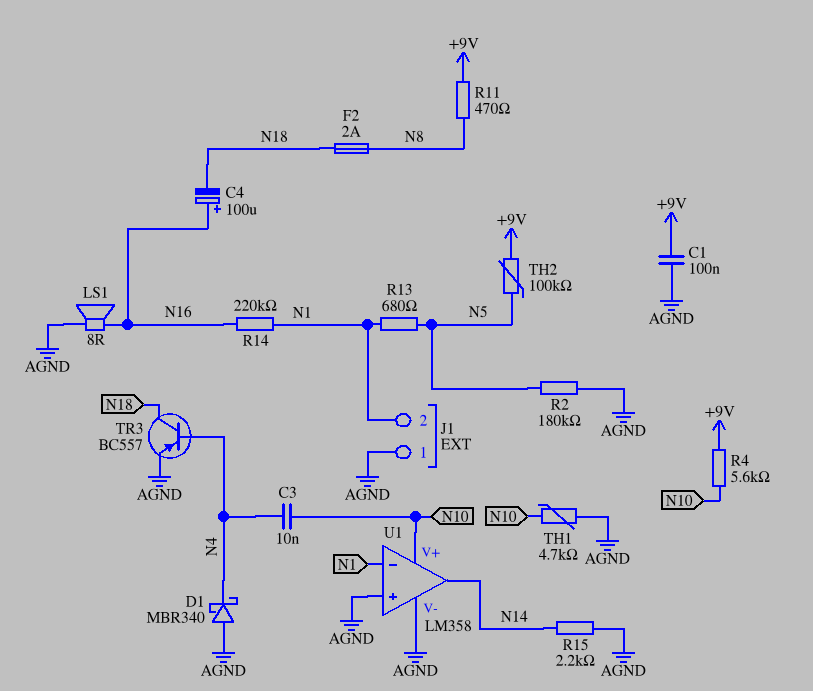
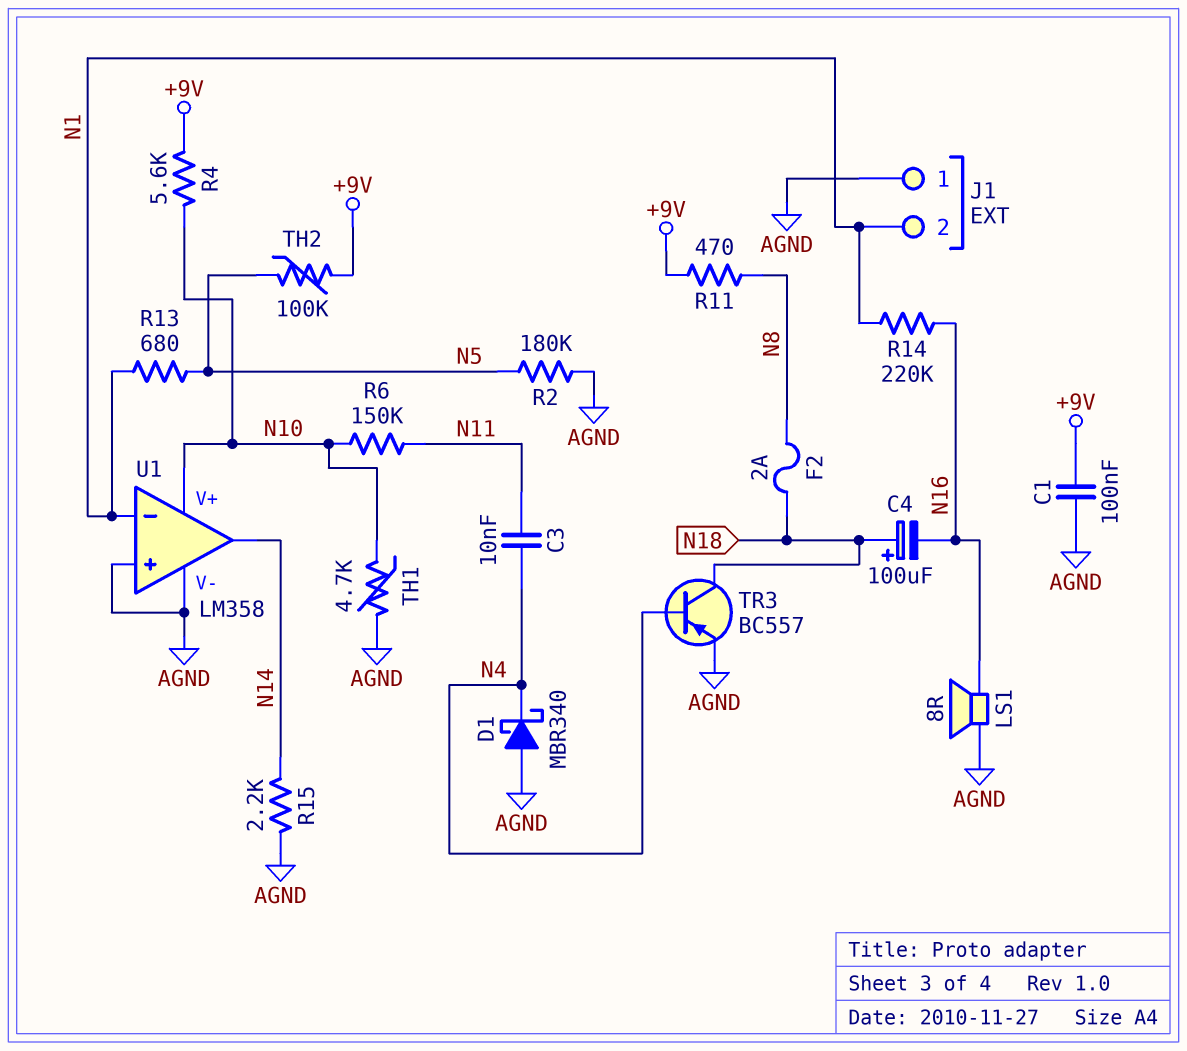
C3: 10nF (N4, N10) -> 10nF (N4, N11)
C4: 100uF (plus N16, minus N18) -> 100uF (plus N18, minus N16)
R6: none -> 150k (N10, N11)

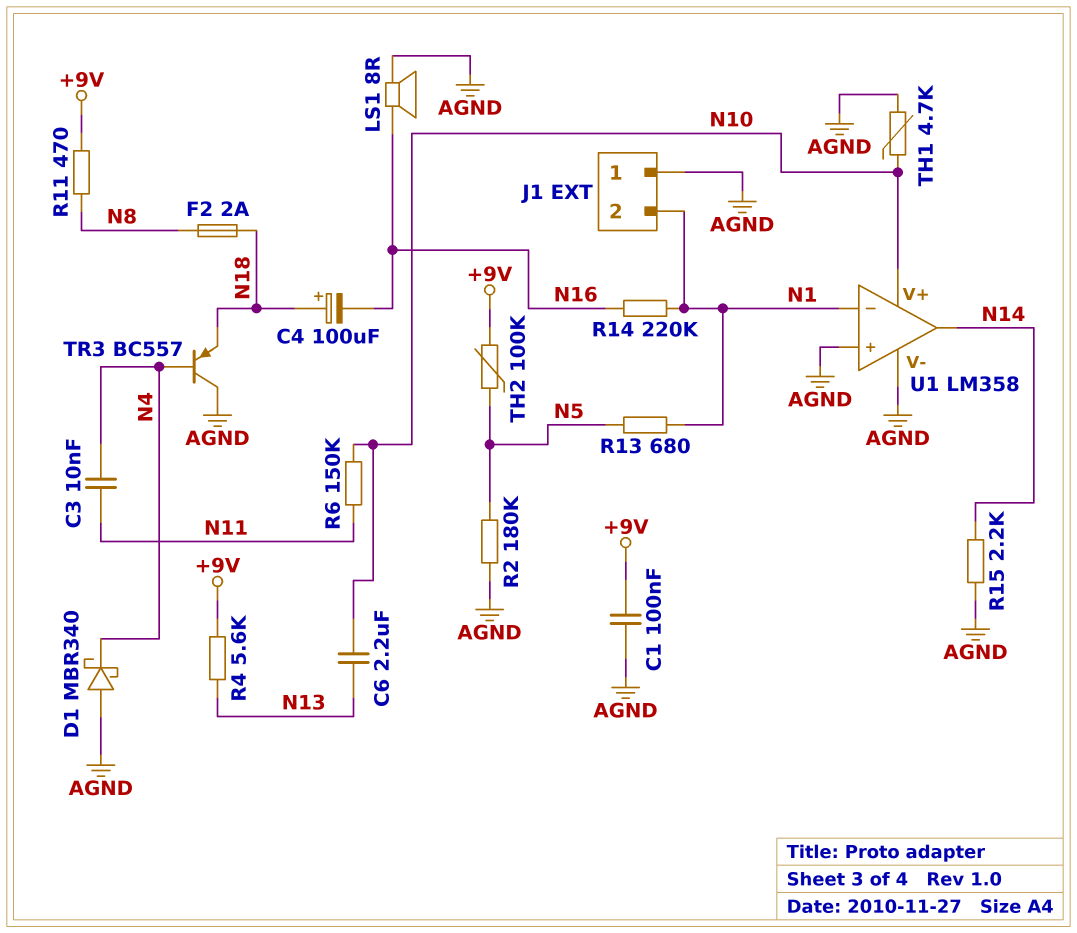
C6: none -> 2.2uF (N10, N13)
R4: 5.6k (+9V, N10) -> 5.6k (+9V, N13)
TR3: PNP BC557 (B N4, C N18, E AGND) -> PNP BC557 (B N4, C AGND, E N18)

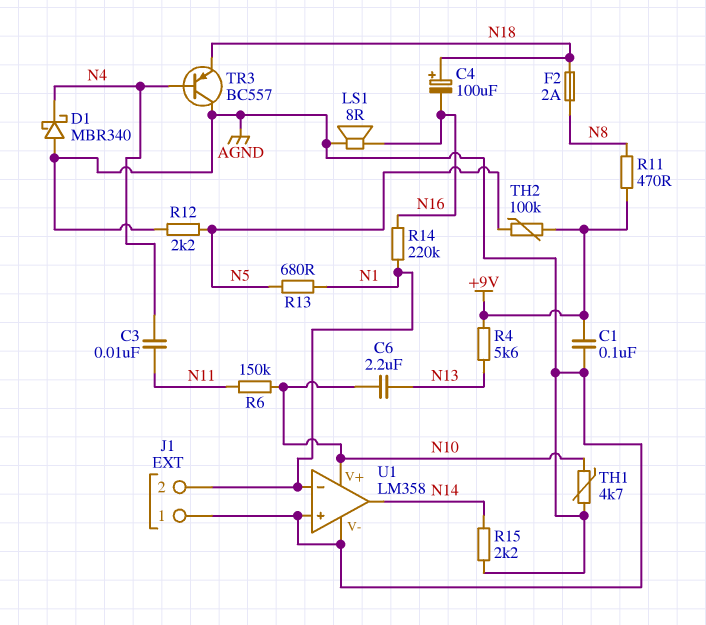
R2: 180k (AGND, N5) -> none
R12: none -> 2.2k (AGND, N5)

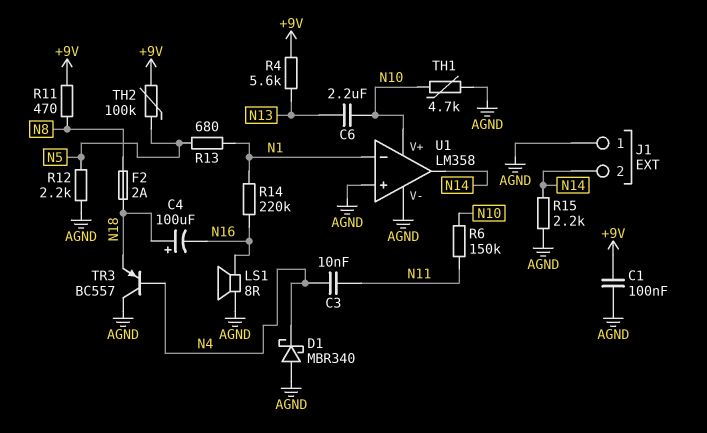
J1 pin 2: N1 -> N14

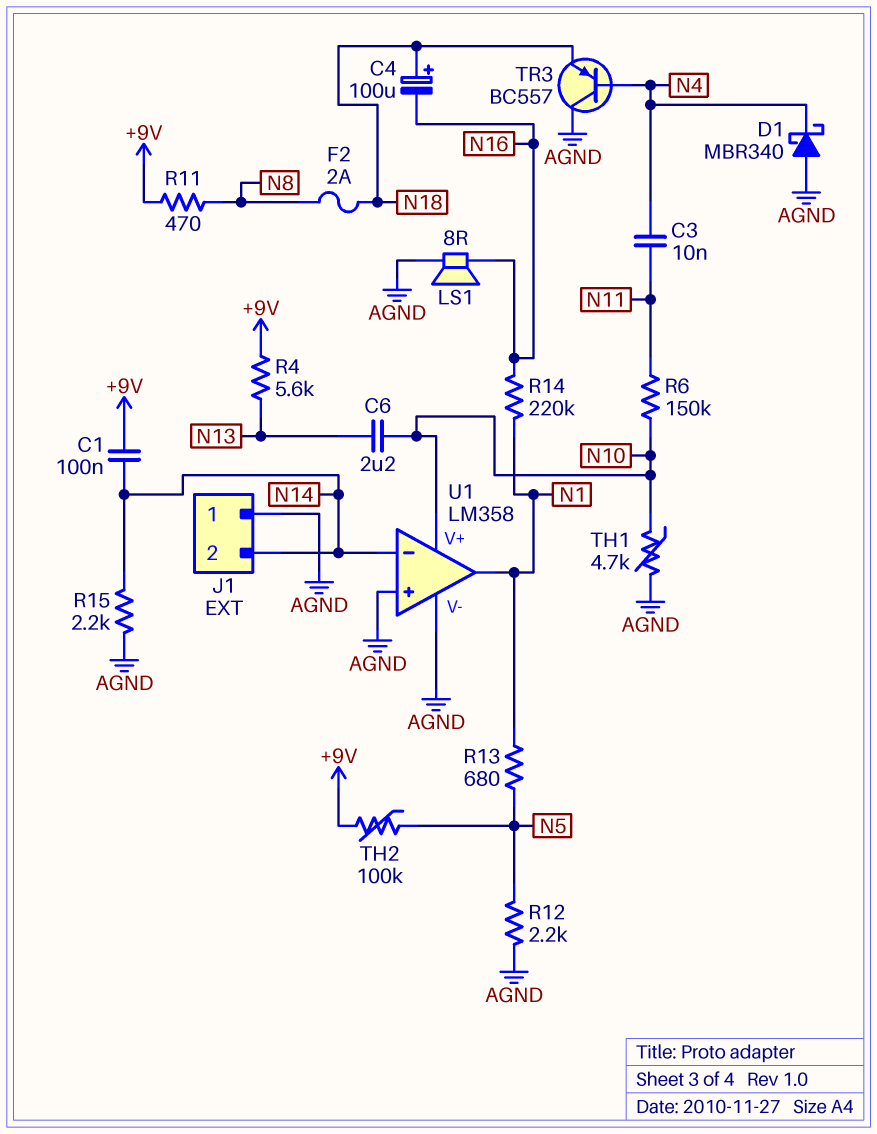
C1: 100nF (+9V, AGND) -> 100nF (+9V, N14)
U1 pin in-: N1 -> N14
U1 pin out: N14 -> N1

